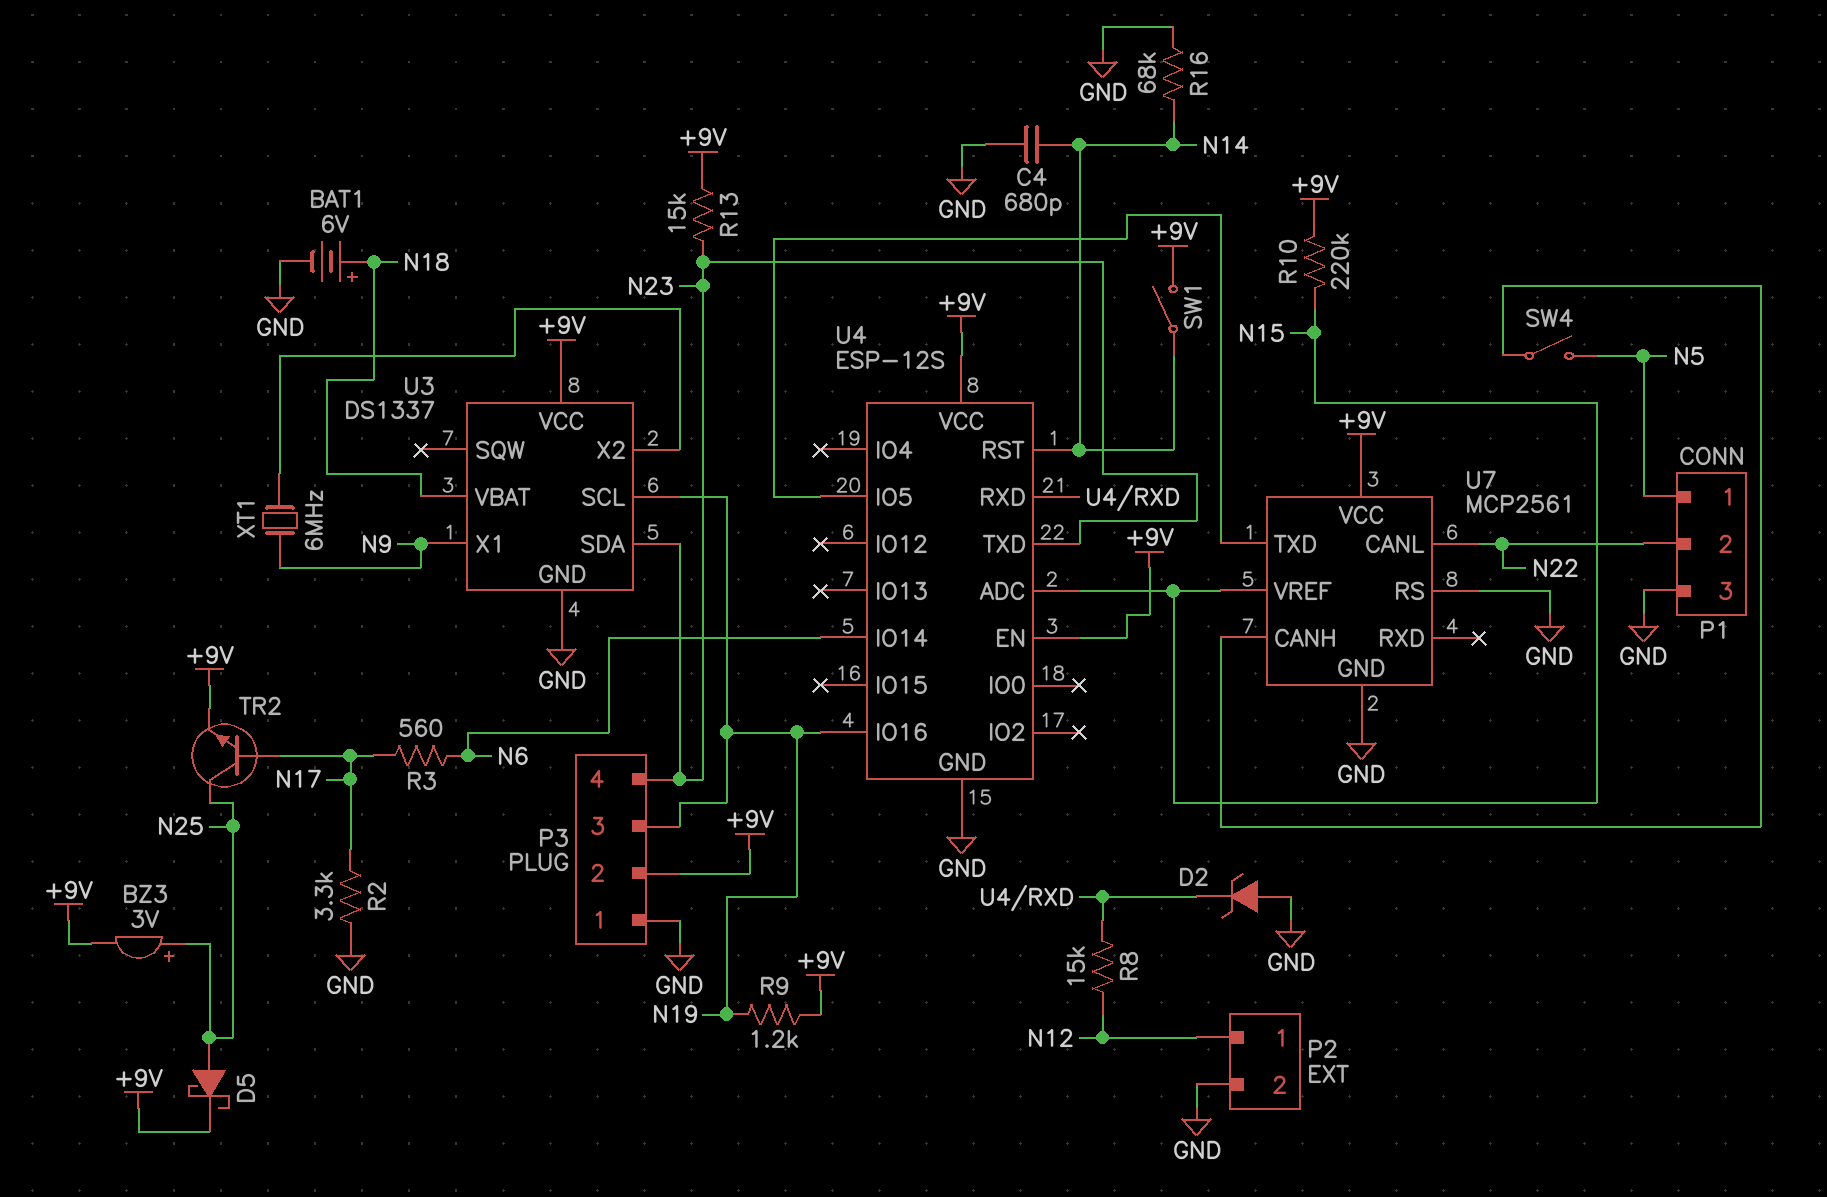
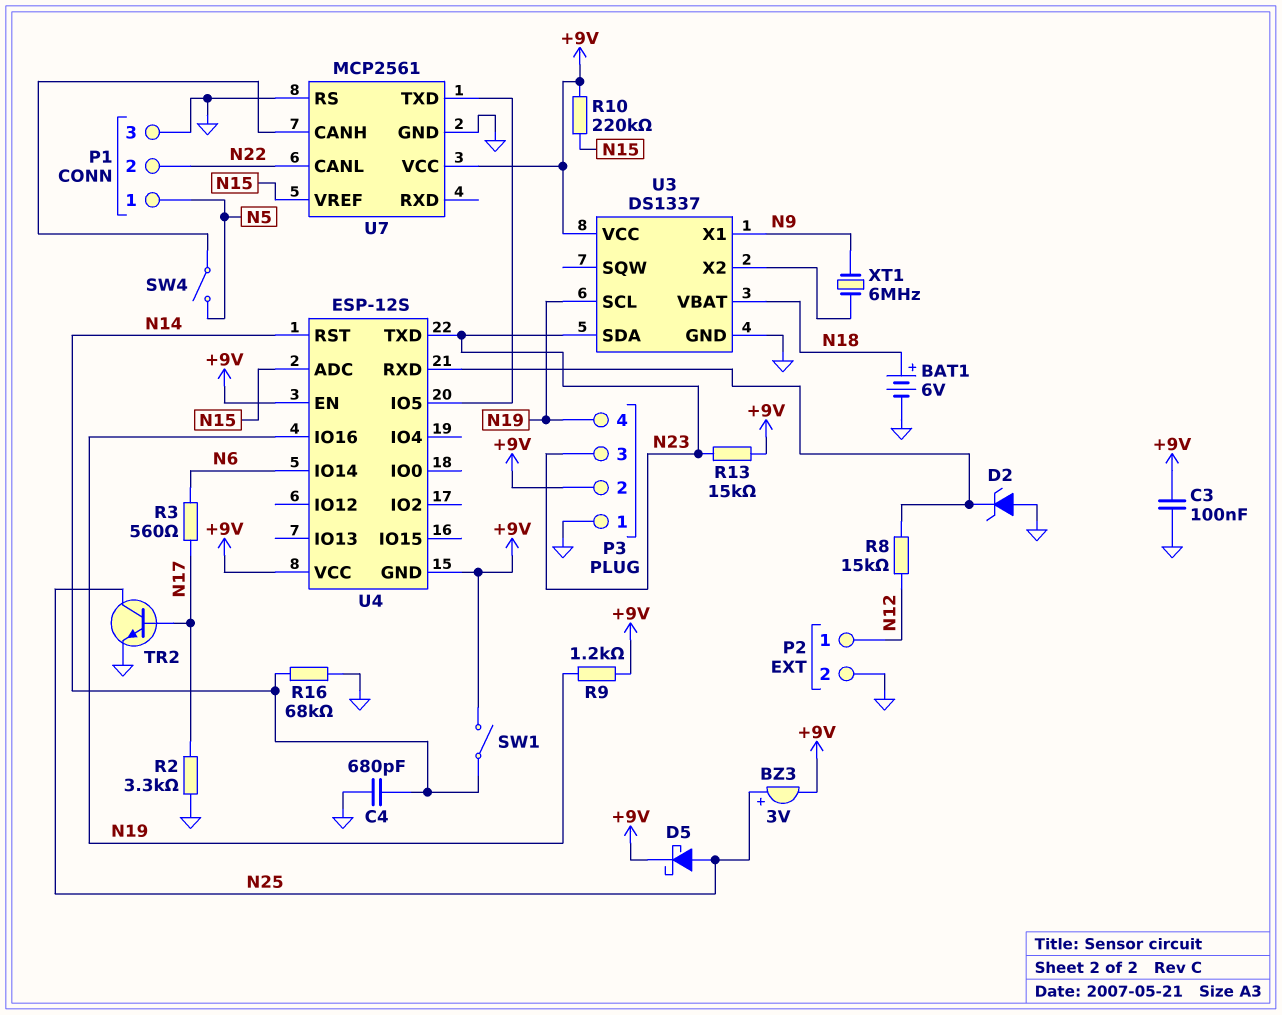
C3: none -> 100nF (+9V, GND)
P3 pin 3: N19 -> N23
P3 pin 4: N23 -> N19
TR2: NPN (B N17, C N25, E +9V) -> NPN (B N17, C N25, E GND)
U4 pin GND: GND -> +9V

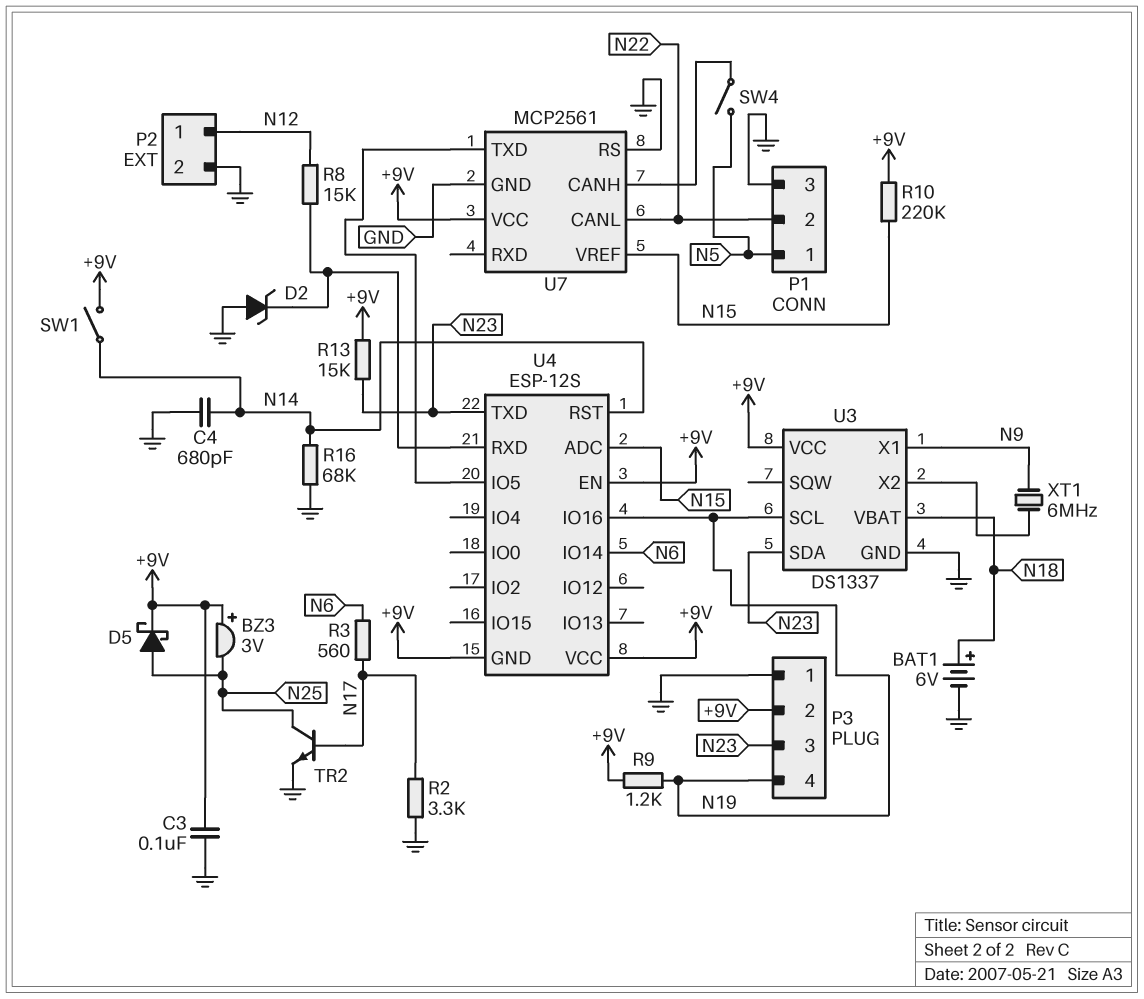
BZ3: buzzer 3V (plus N25, minus +9V) -> buzzer 3V (plus +9V, minus N25)

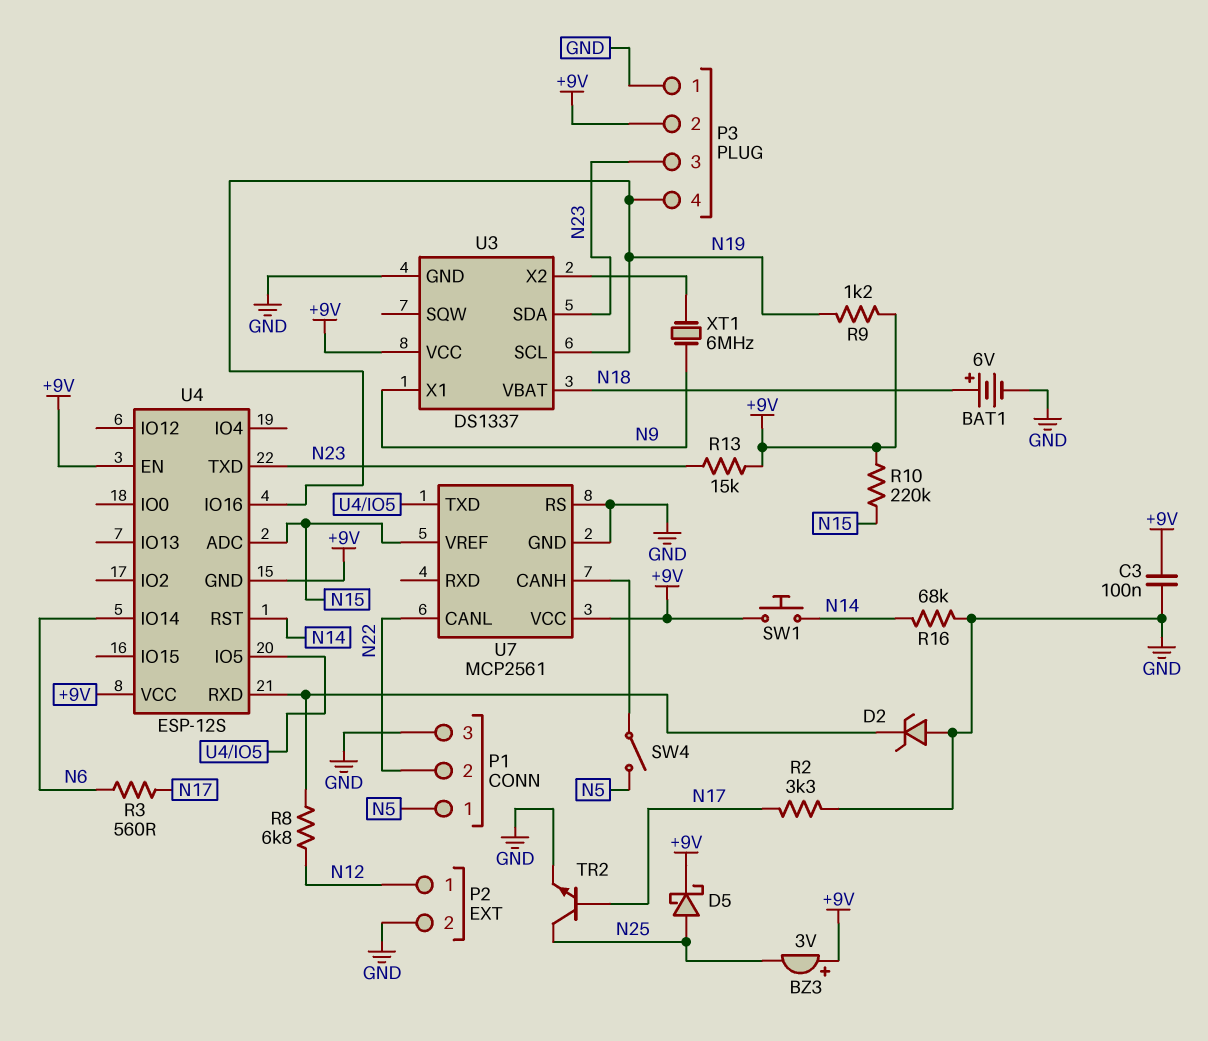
C4: 680pF (GND, N14) -> none
R8: 15k (N12, U4/RXD) -> 6.8k (N12, U4/RXD)
SW1: switch (+9V, N14) -> button (+9V, N14)

